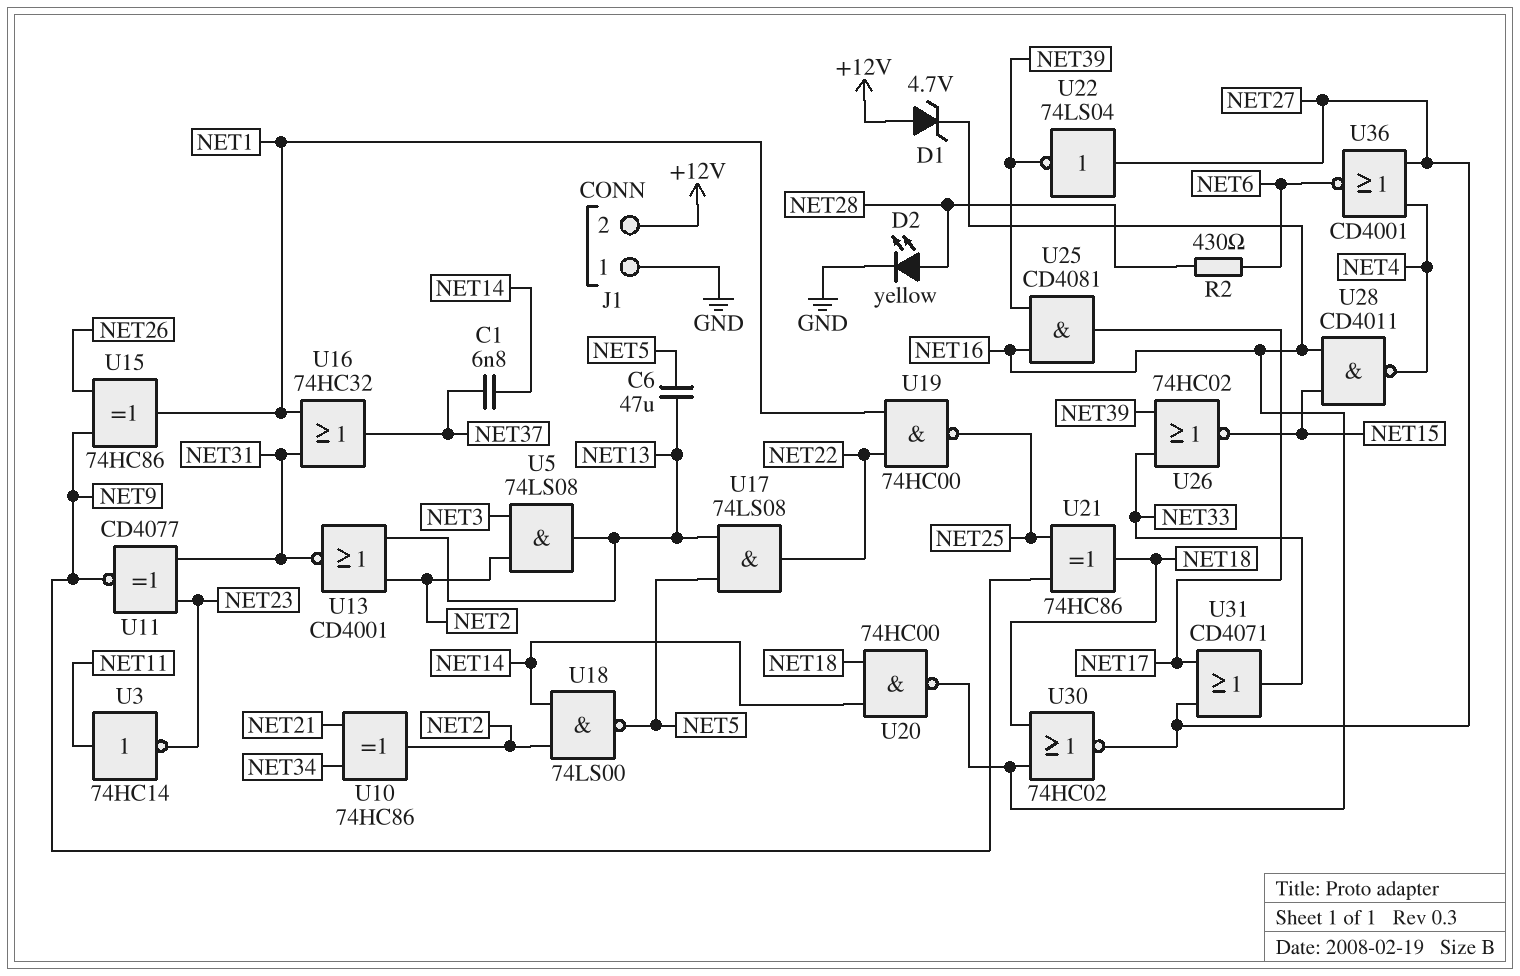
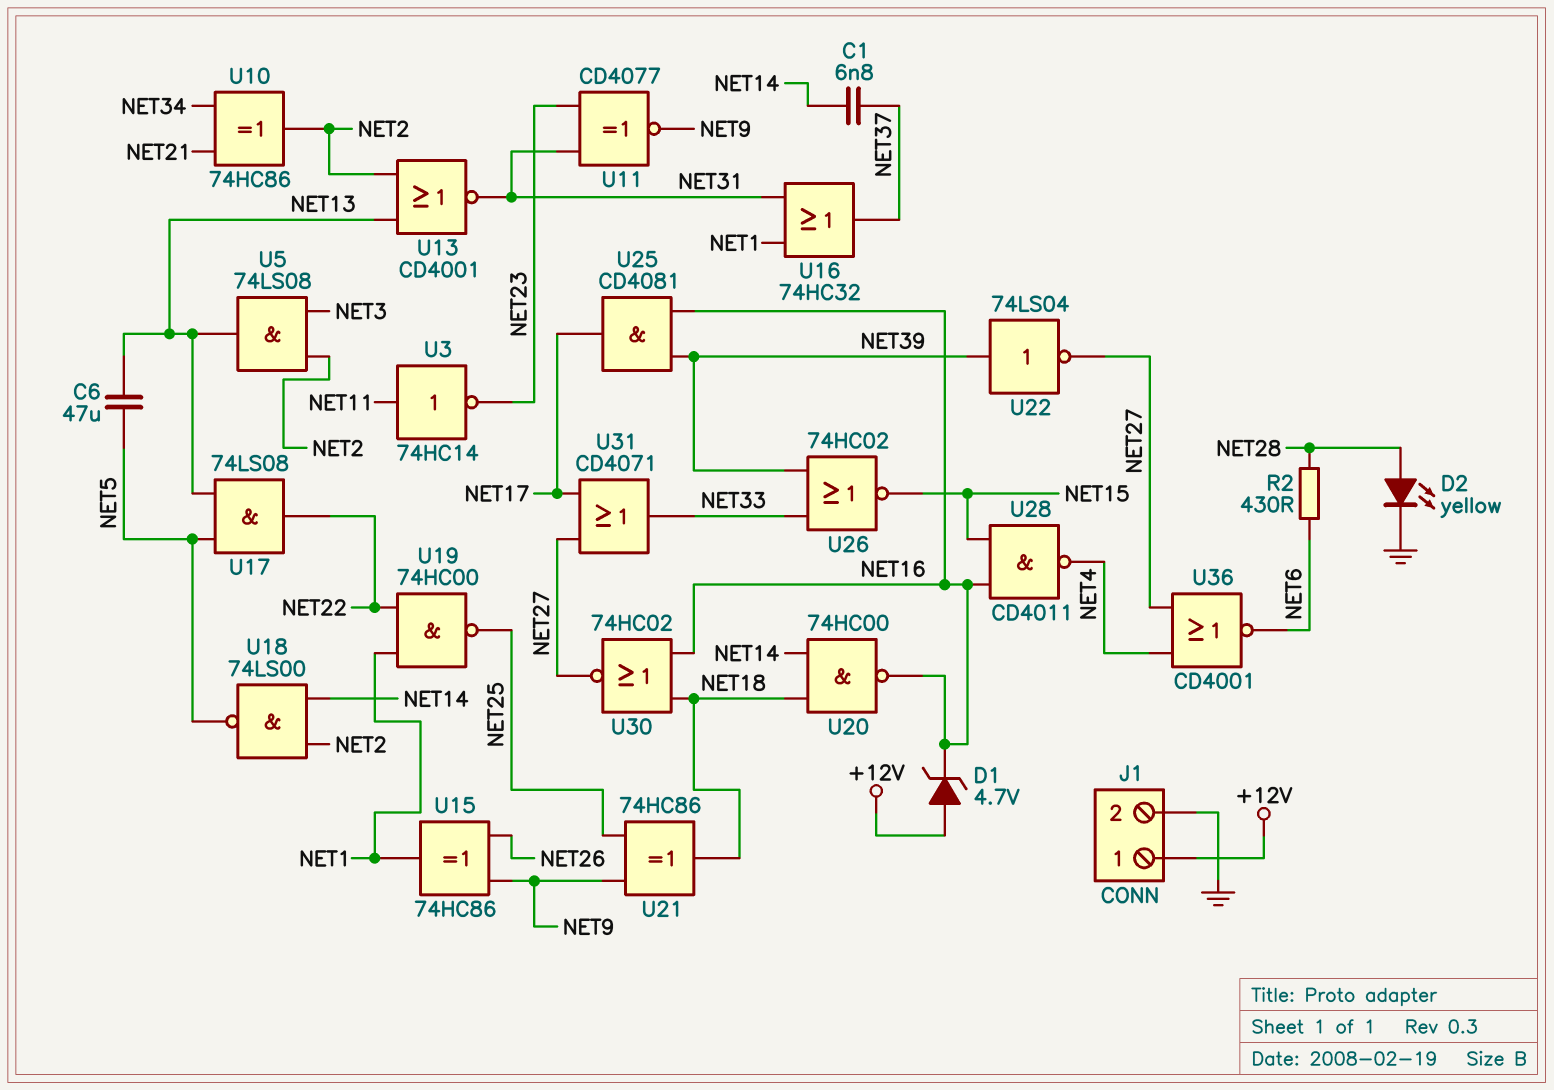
J1 pin 1: GND -> +12V
J1 pin 2: +12V -> GND
U22: NOT 74LS04 (in NET27, out NET39) -> NOT 74LS04 (in NET39, out NET27)

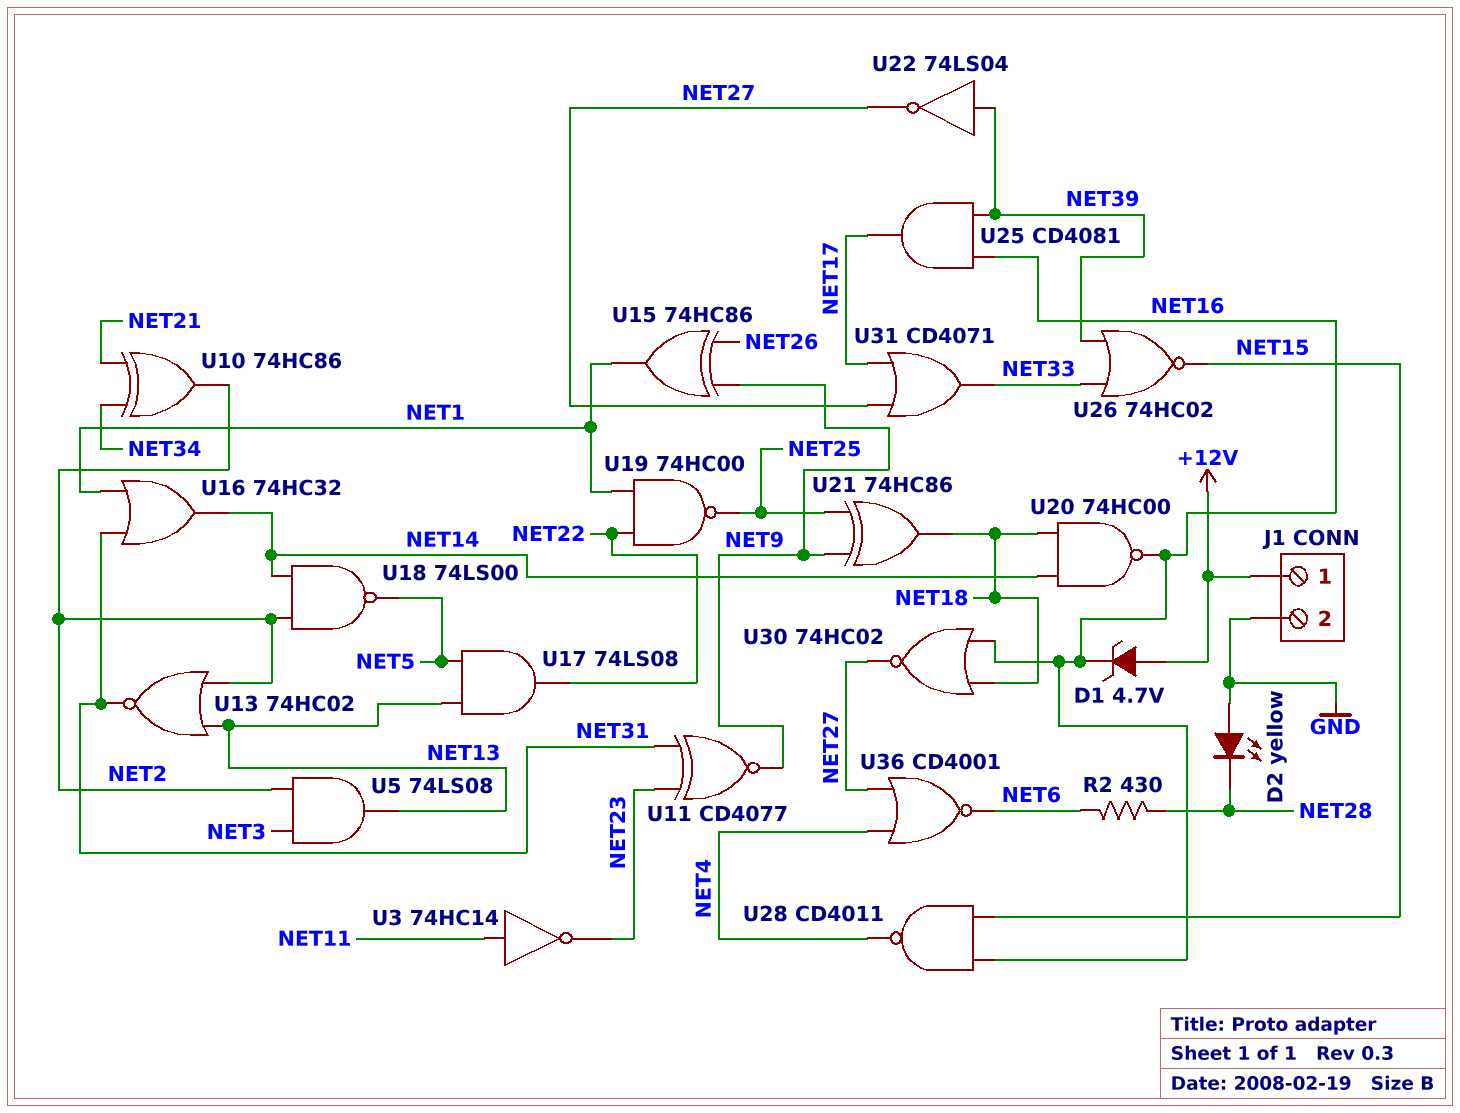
C1: 6.8nF (NET14, NET37) -> none
C6: 47uF (NET5, NET13) -> none
D2: LED yellow (A NET28, K GND) -> LED yellow (A GND, K NET28)
U13: NOR CD4001 (in NET2, in NET13, out NET31) -> NOR 74HC02 (in NET2, in NET13, out NET31)
U16: OR 74HC32 (in NET1, in NET31, out NET37) -> OR 74HC32 (in NET1, in NET31, out NET14)

